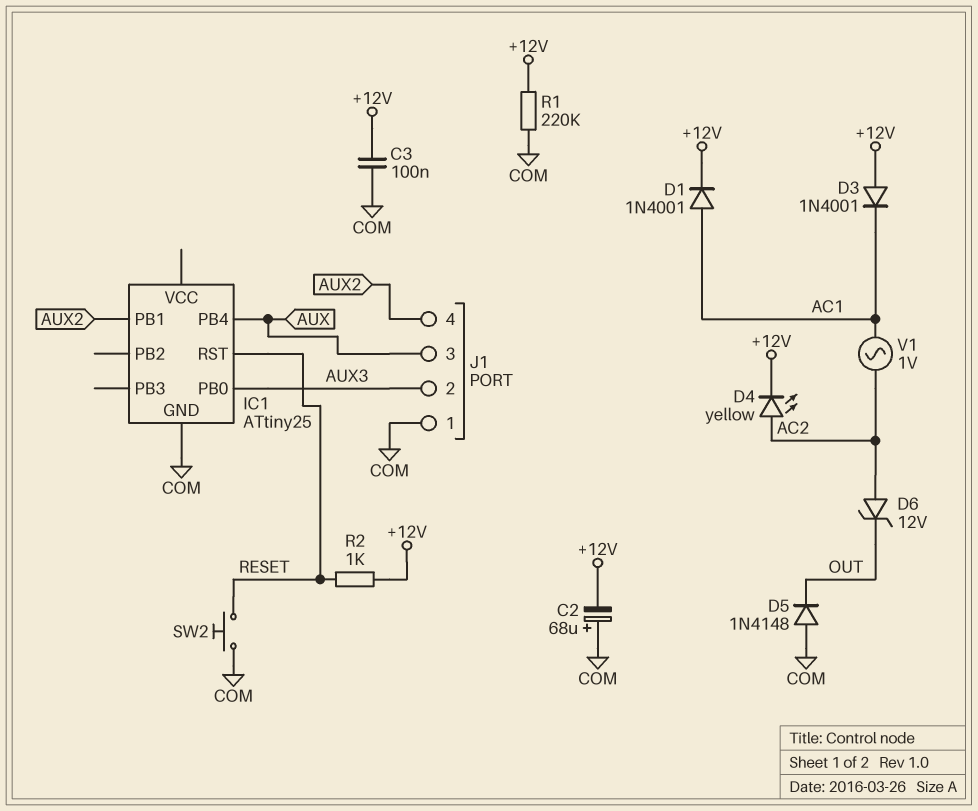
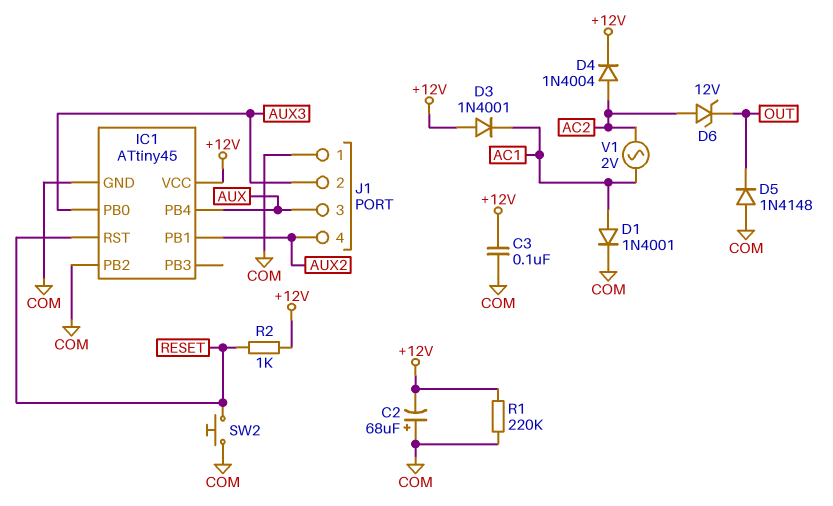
D1: diode 1N4001 (A AC1, K +12V) -> diode 1N4001 (A AC1, K COM)
D4: LED yellow (A AC2, K +12V) -> diode 1N4004 (A AC2, K +12V)
IC1: ATtiny25 -> ATtiny45
IC1 pin PB2: none -> COM
IC1 pin VCC: none -> +12V
V1: AC 1V (AC1, AC2) -> AC 2V (AC1, AC2)

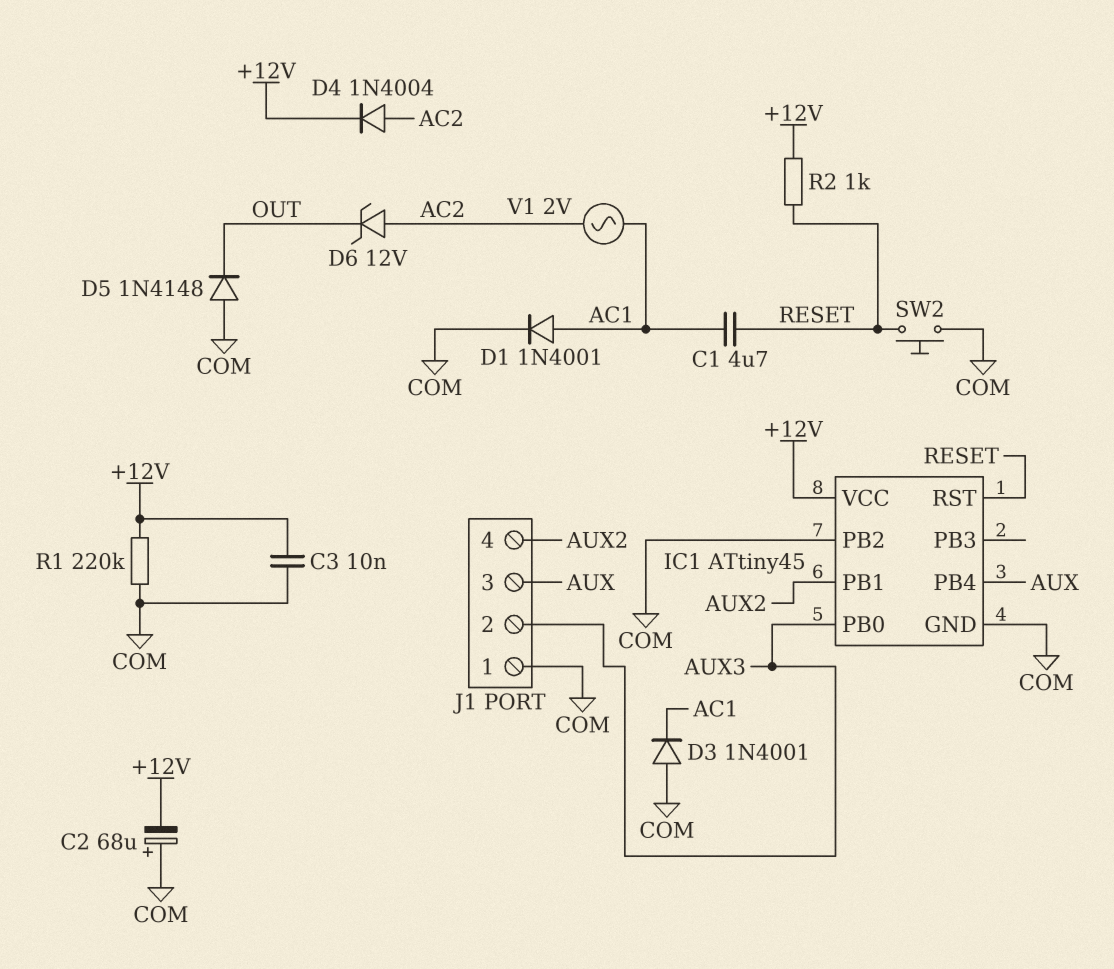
C1: none -> 4.7uF (AC1, RESET)
C3: 100nF (+12V, COM) -> 10nF (+12V, COM)
D3: diode 1N4001 (A +12V, K AC1) -> diode 1N4001 (A COM, K AC1)

